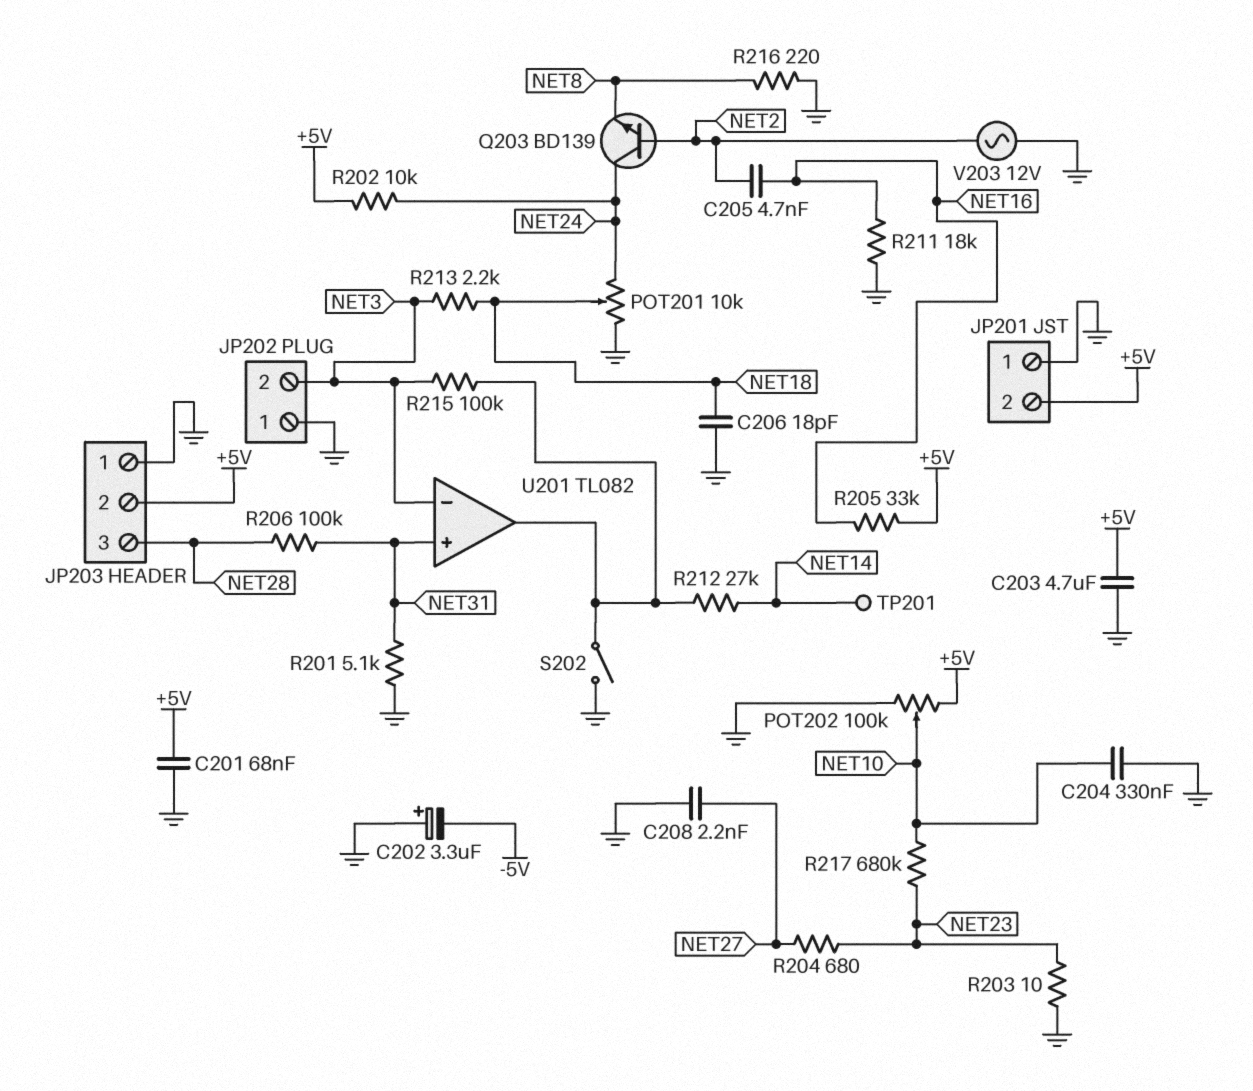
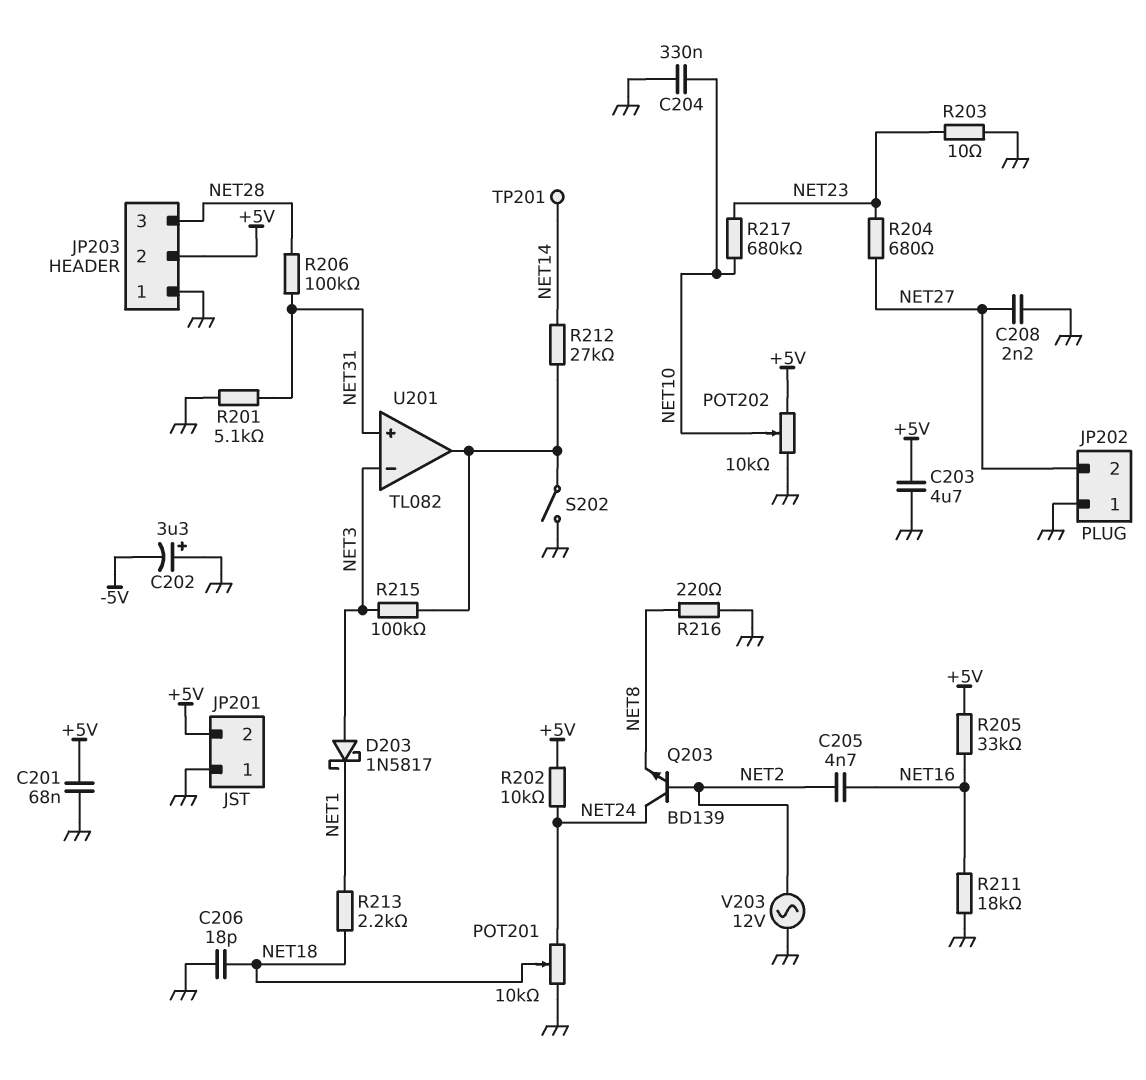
D203: none -> schottky 1N5817 (A NET3, K NET1)
JP202 pin 2: NET3 -> NET27
POT202: 100k (+5V, GND, wiper NET10) -> 10k (+5V, GND, wiper NET10)
R213: 2.2k (NET3, NET18) -> 2.2k (NET1, NET18)

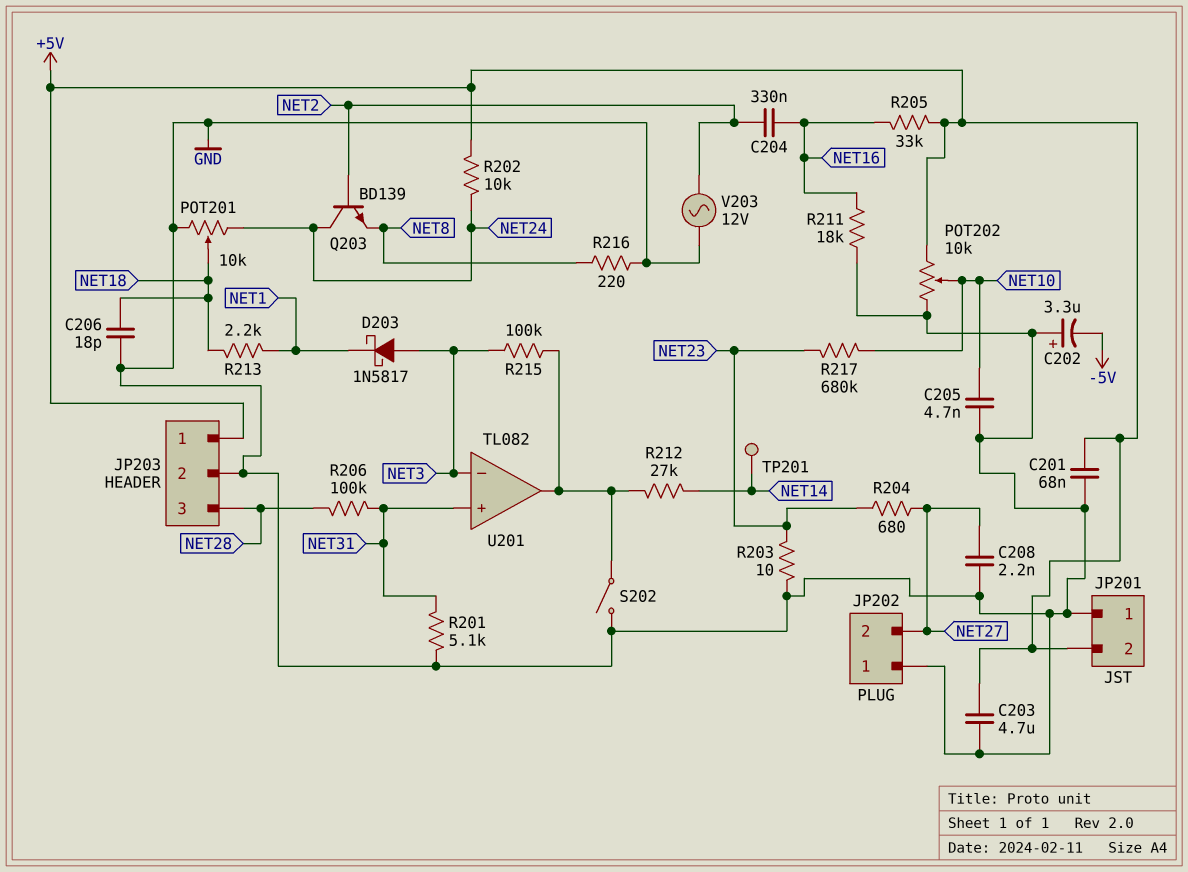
C204: 330nF (GND, NET10) -> 330nF (NET2, NET16)
C205: 4.7nF (NET2, NET16) -> 4.7nF (GND, NET10)
JP203 pin 1: GND -> +5V
JP203 pin 2: +5V -> GND

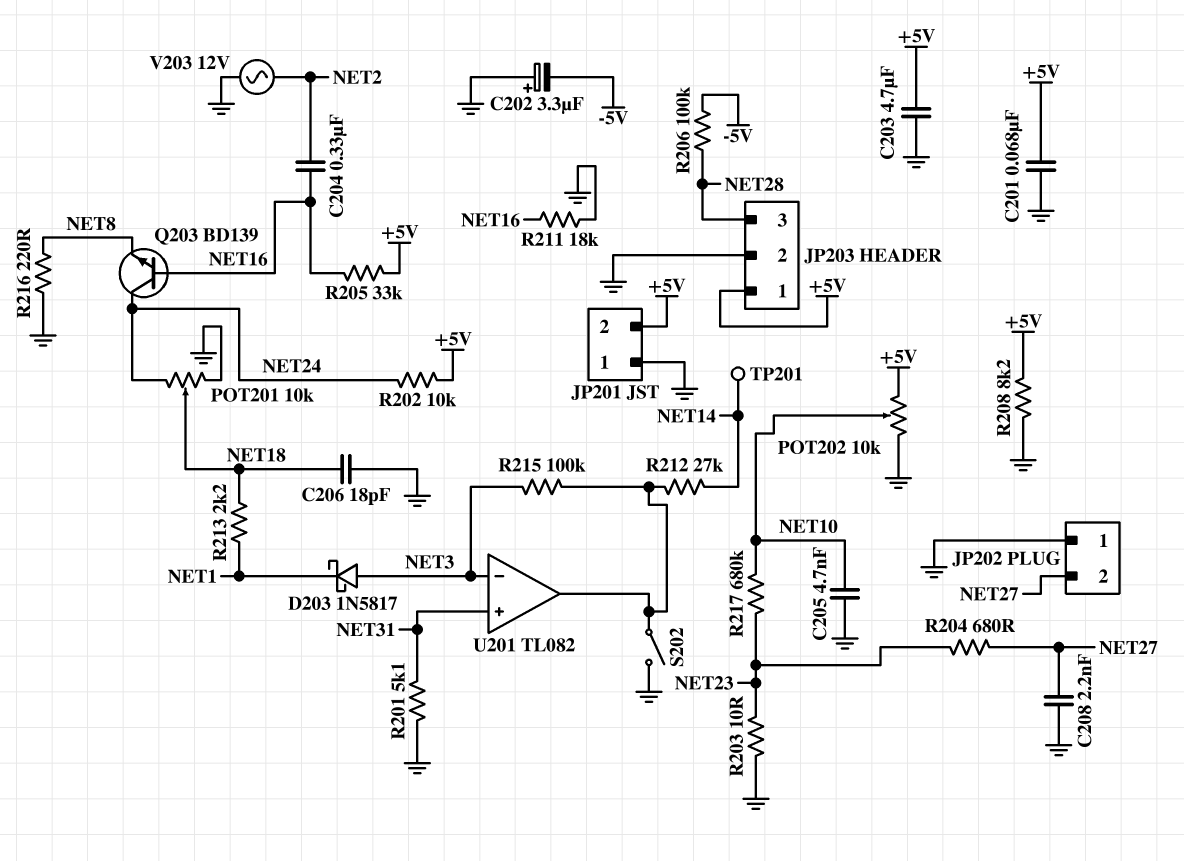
Q203: NPN BD139 (B NET2, C NET24, E NET8) -> NPN BD139 (B NET16, C NET24, E NET8)
R206: 100k (NET28, NET31) -> 100k (-5V, NET28)
R208: none -> 8.2k (+5V, GND)

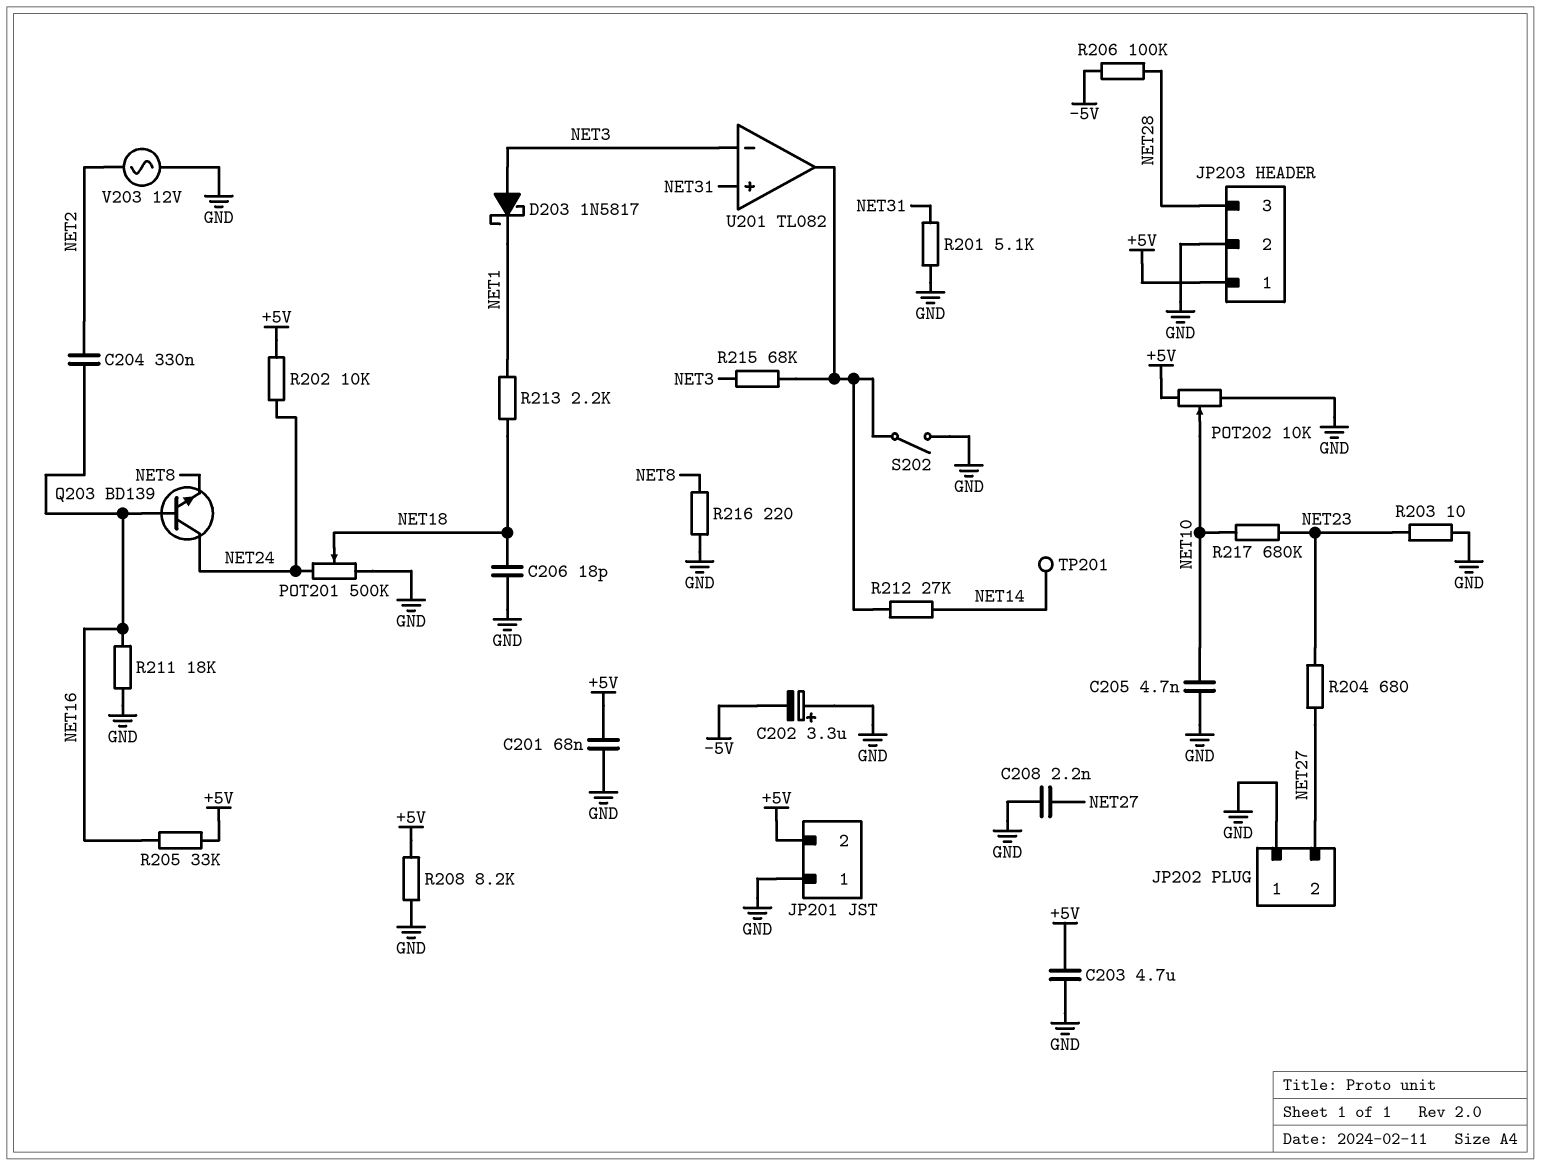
POT201: 10k (GND, NET24, wiper NET18) -> 500k (GND, NET24, wiper NET18)
R215: 100k (NET3, U201/out) -> 68k (NET3, U201/out)

